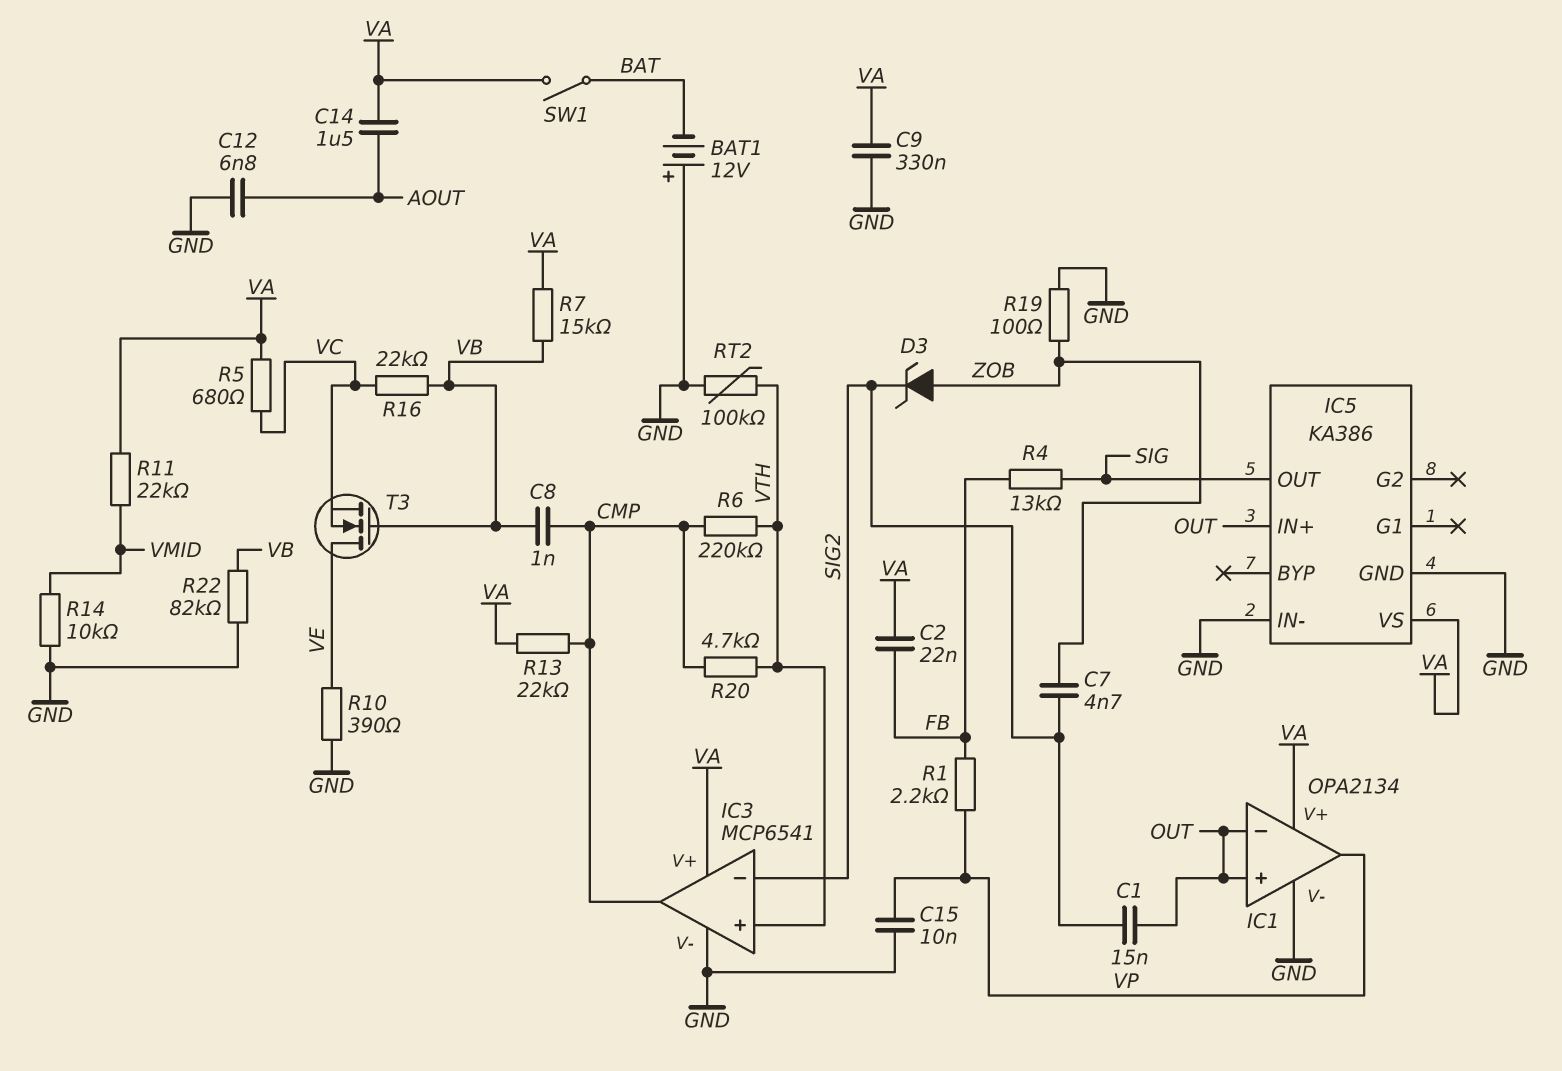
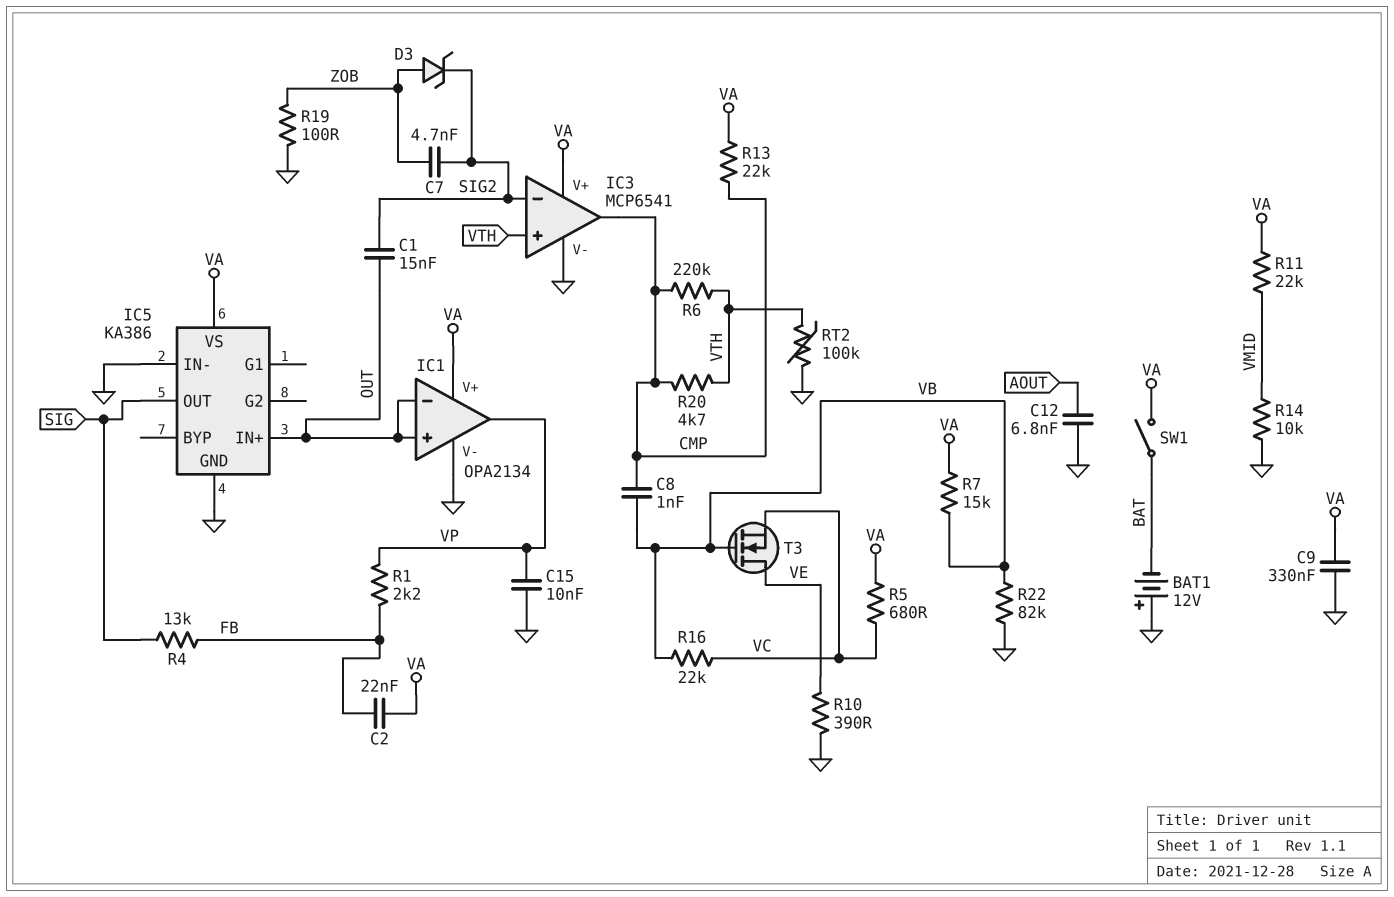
C14: 1.5uF (AOUT, VA) -> none

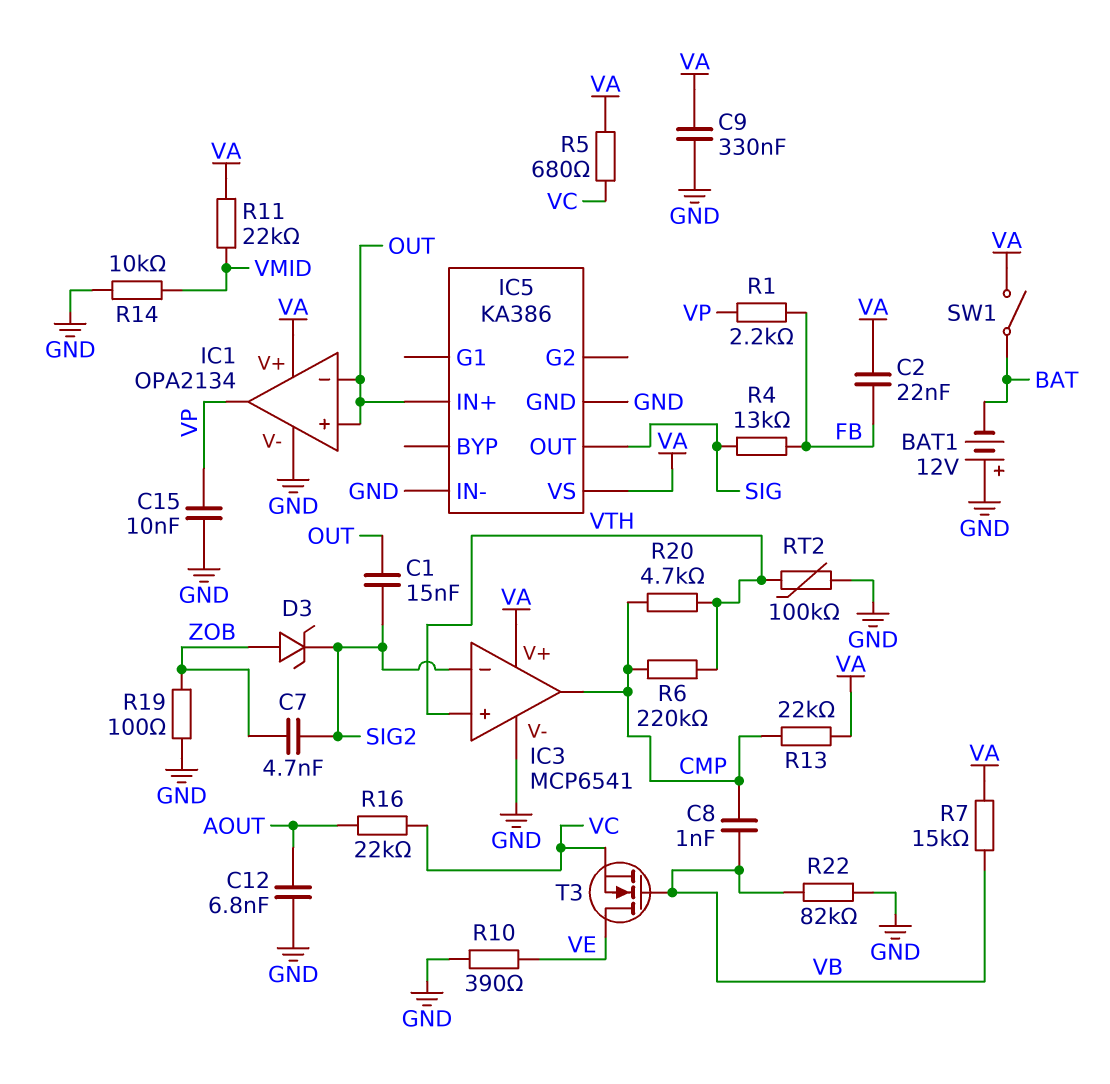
R16: 22k (VB, VC) -> 22k (AOUT, VC)

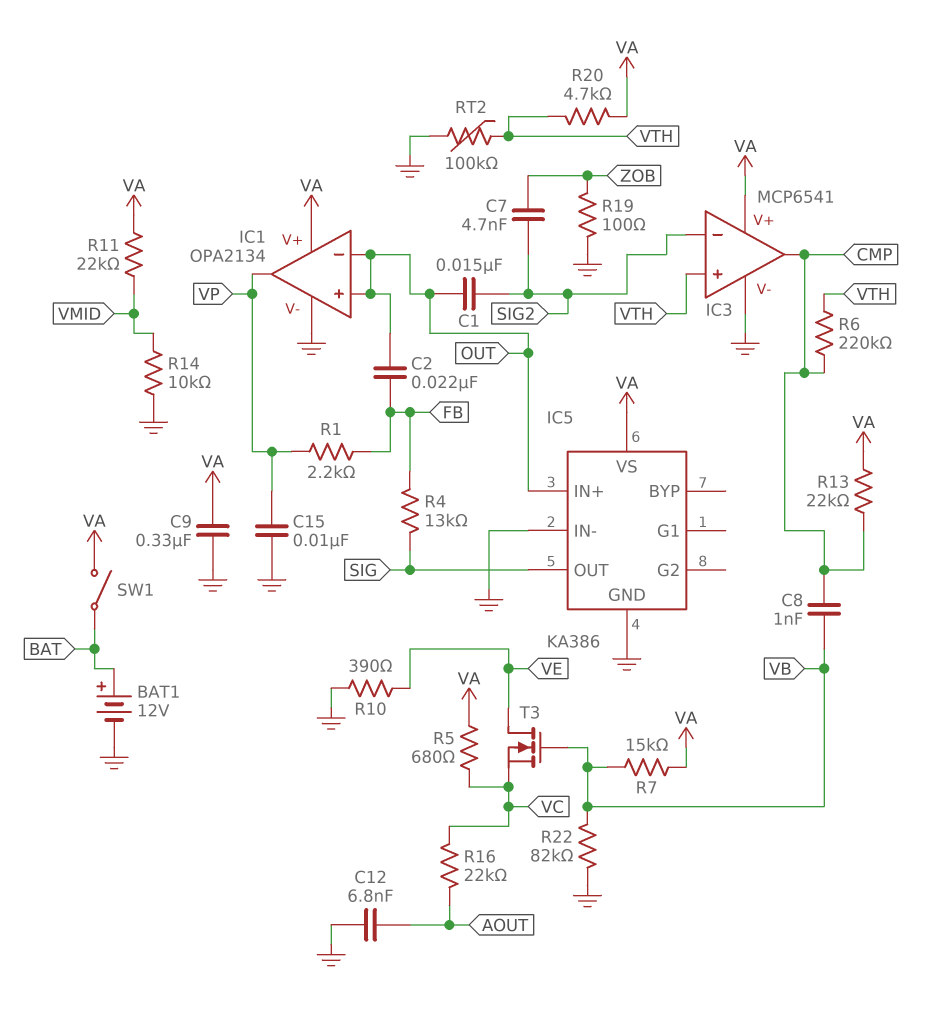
BAT1: 12V (plus GND, minus BAT) -> 12V (plus BAT, minus GND)
C2: 22nF (FB, VA) -> 22nF (FB, OUT)
D3: zener (A ZOB, K SIG2) -> none
R20: 4.7k (CMP, VTH) -> 4.7k (VA, VTH)

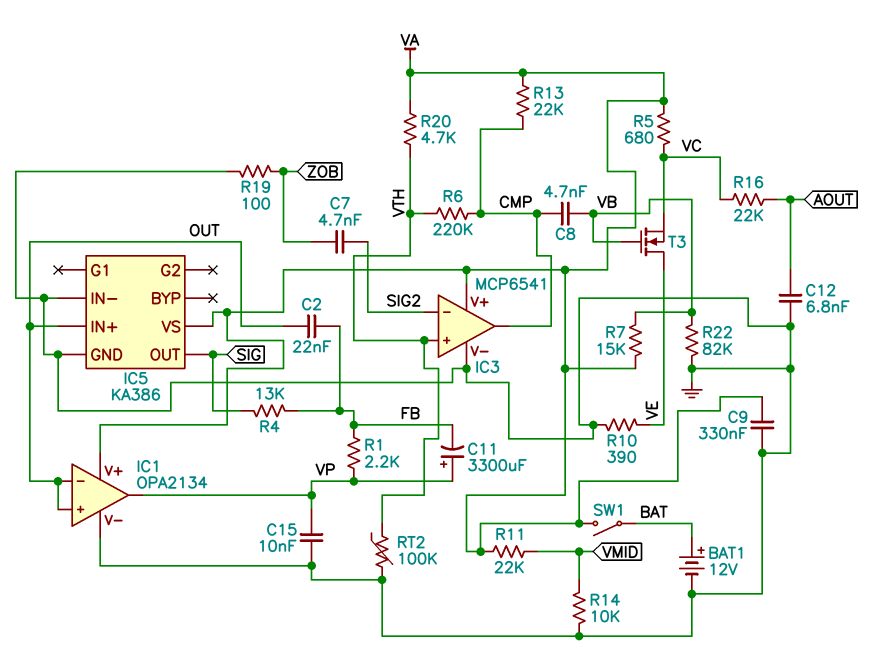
C1: 15nF (OUT, SIG2) -> none
C8: 1nF (CMP, VB) -> 4.7nF (CMP, VB)
C11: none -> 3300uF (plus VP, minus FB)

